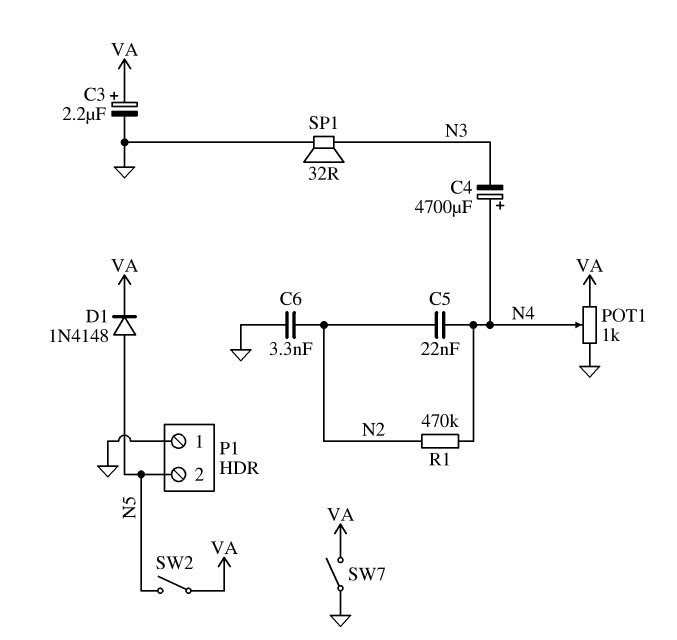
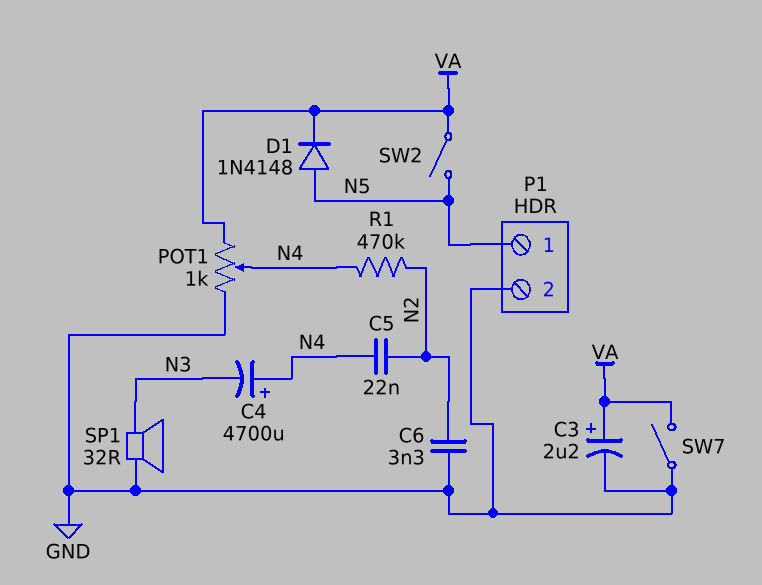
P1 pin 1: GND -> N5
P1 pin 2: N5 -> GND

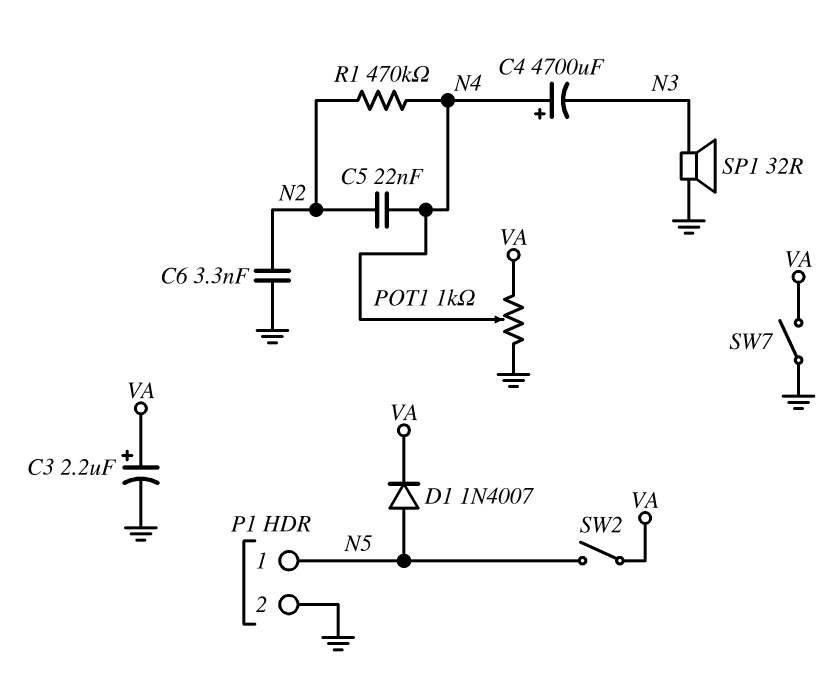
D1: diode 1N4148 (A N5, K VA) -> diode 1N4007 (A N5, K VA)

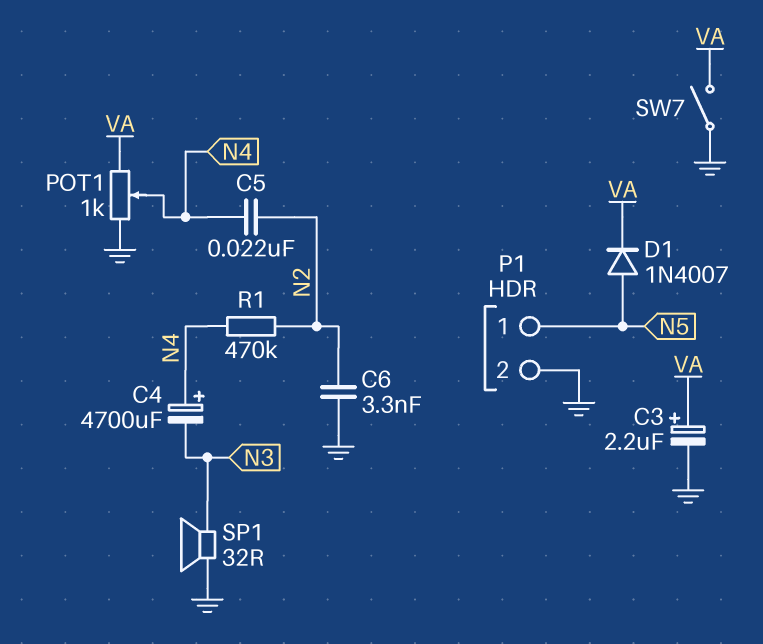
SW2: switch (N5, VA) -> none

